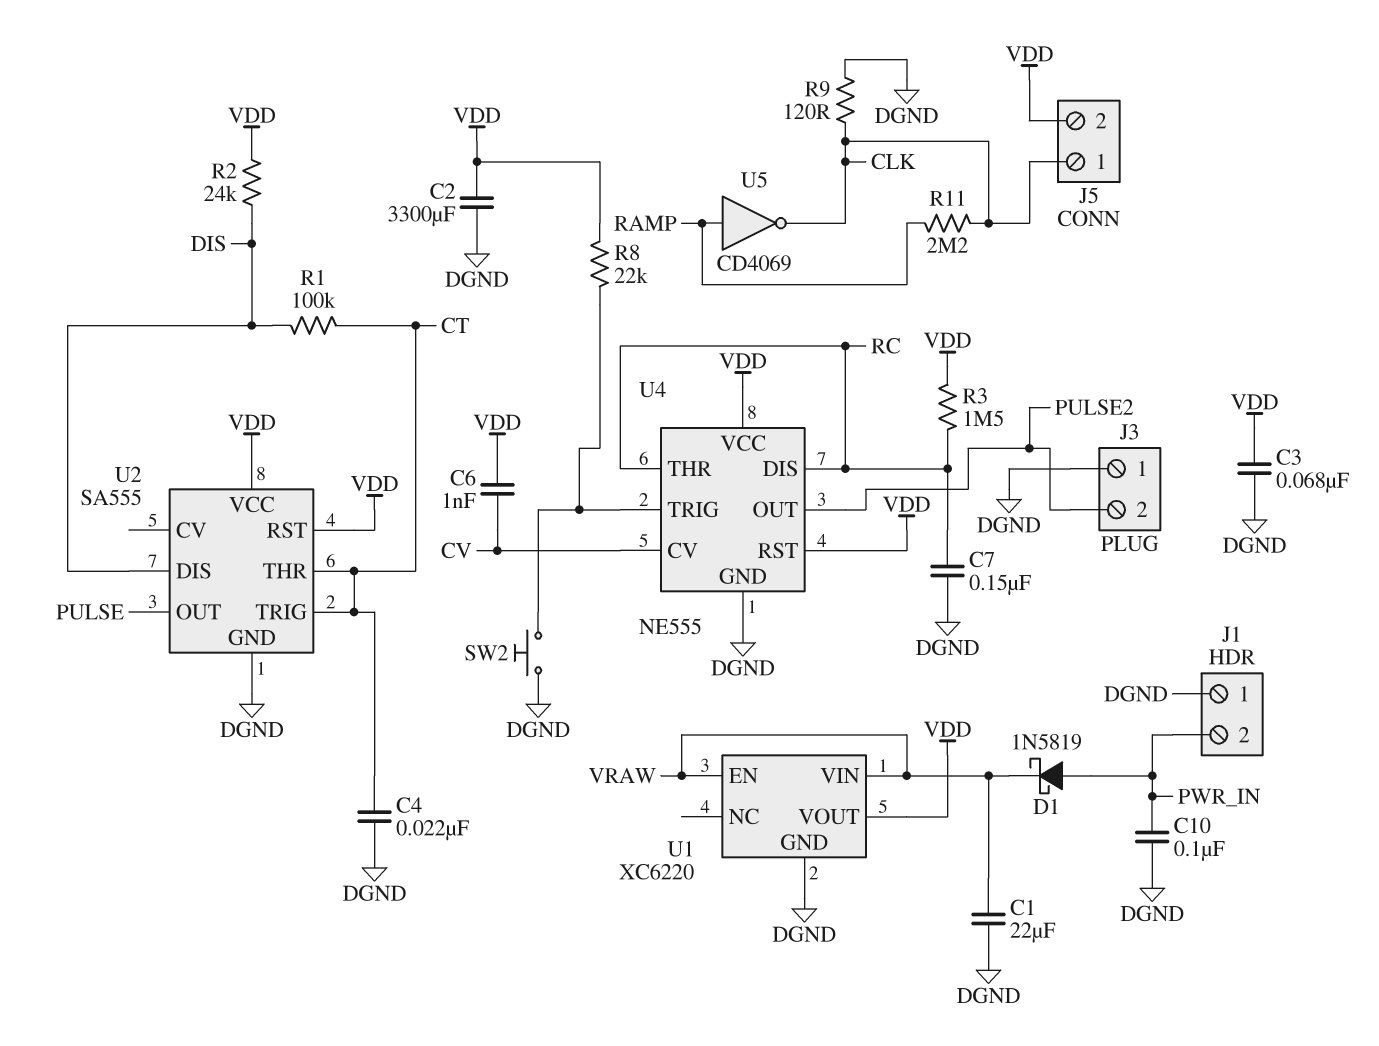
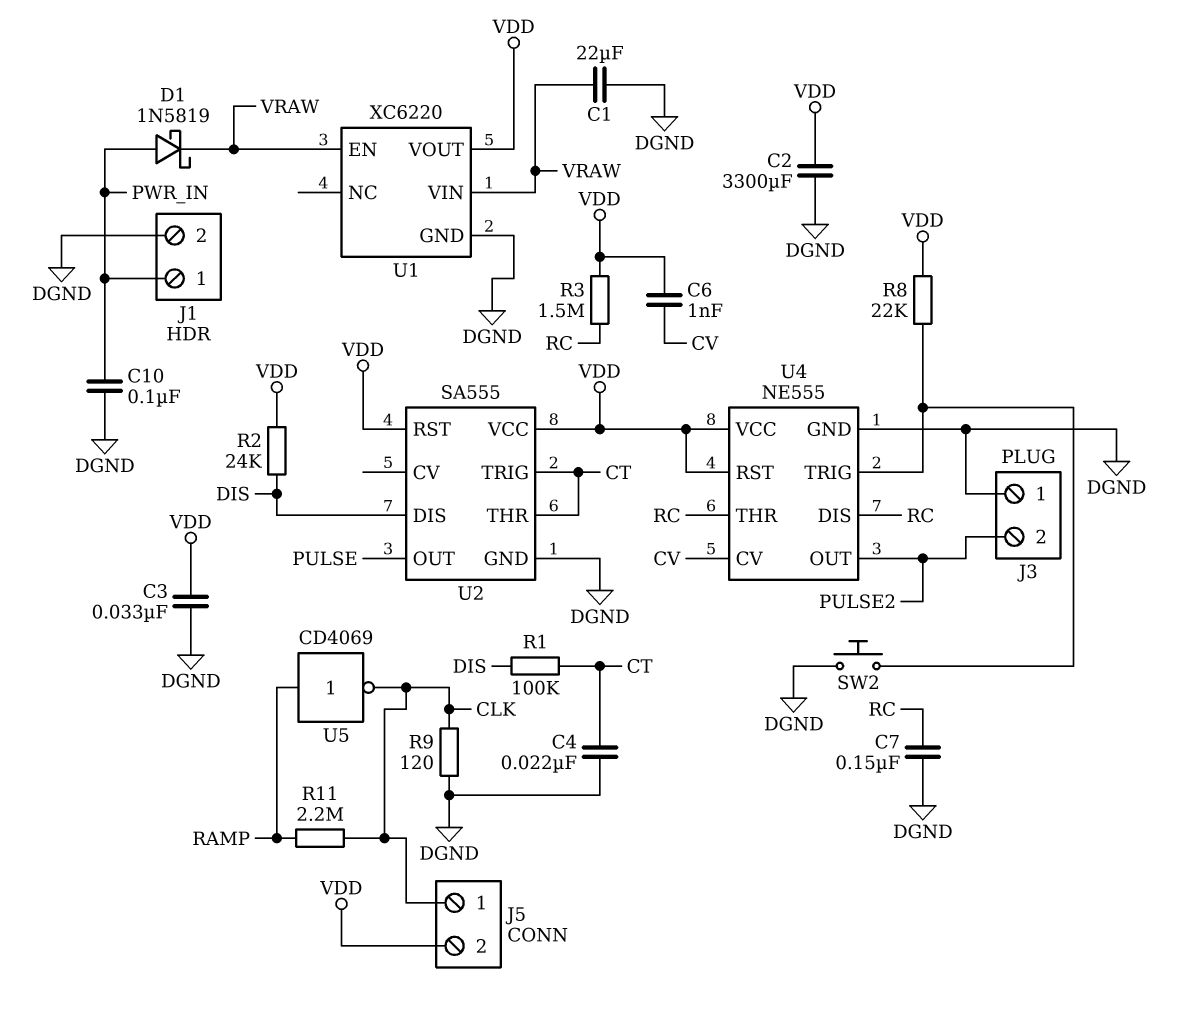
C3: 68nF (DGND, VDD) -> 33nF (DGND, VDD)
J1 pin 1: DGND -> PWR_IN
J1 pin 2: PWR_IN -> DGND

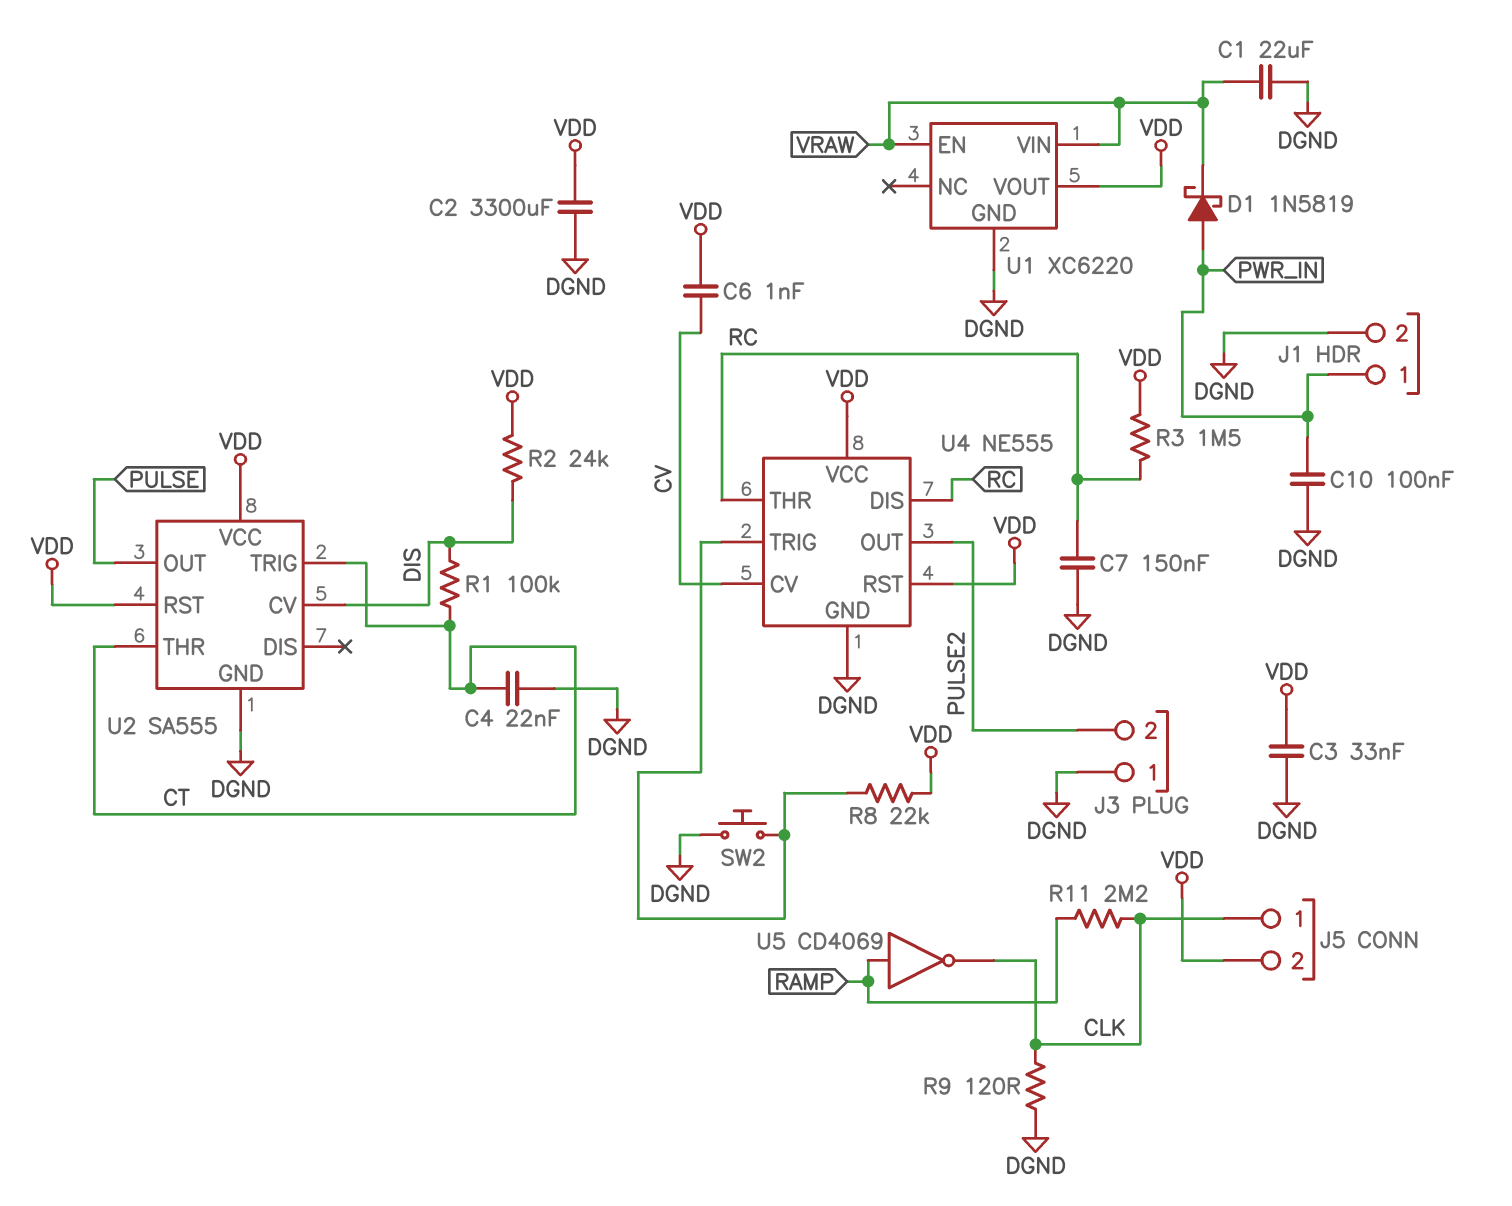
U2 pin CV: none -> DIS
U2 pin DIS: DIS -> none

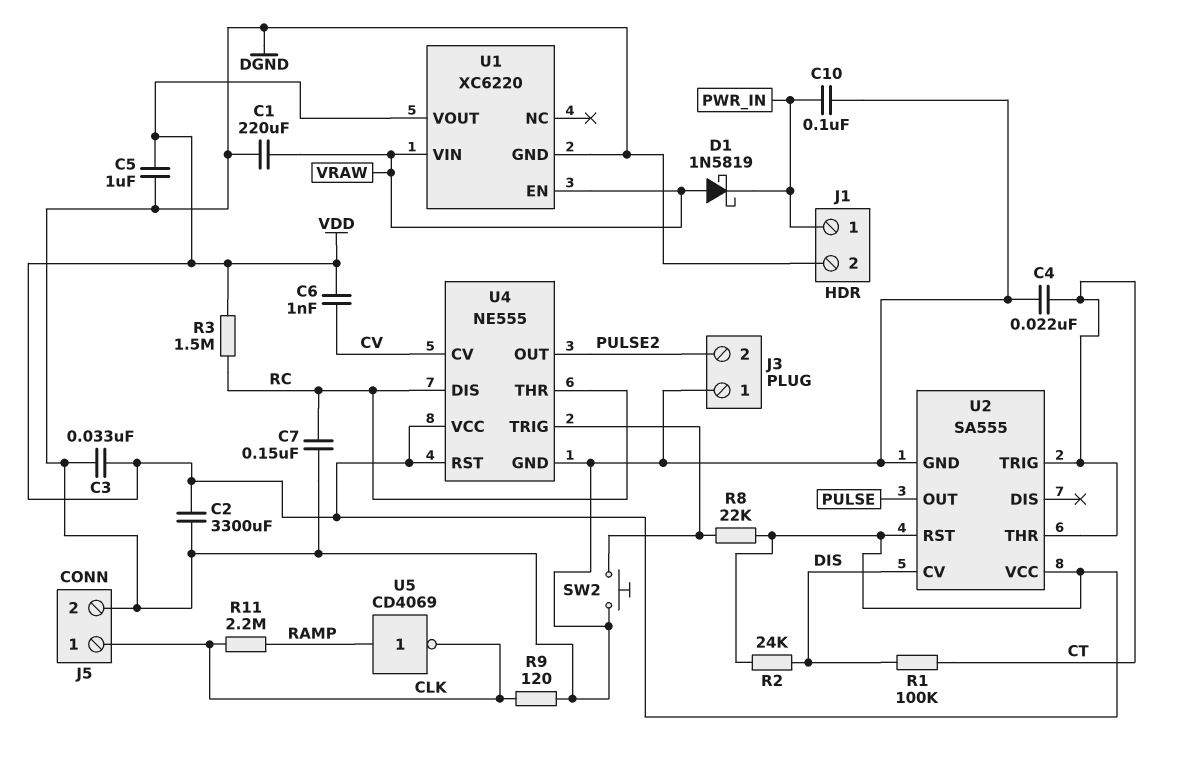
C1: 22uF (DGND, VRAW) -> 220uF (DGND, VRAW)
C5: none -> 1uF (DGND, VDD)
D1: schottky 1N5819 (A PWR_IN, K VRAW) -> schottky 1N5819 (A VRAW, K PWR_IN)
J5 pin 2: VDD -> DGND

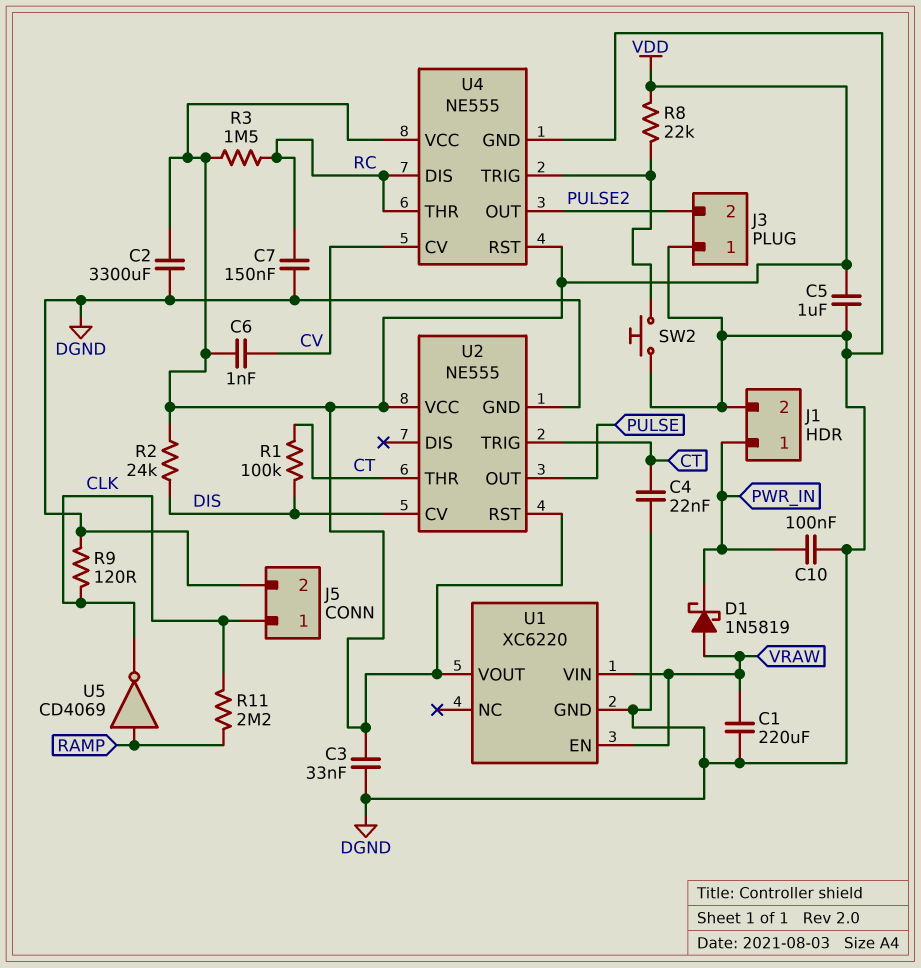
U2: SA555 -> NE555

